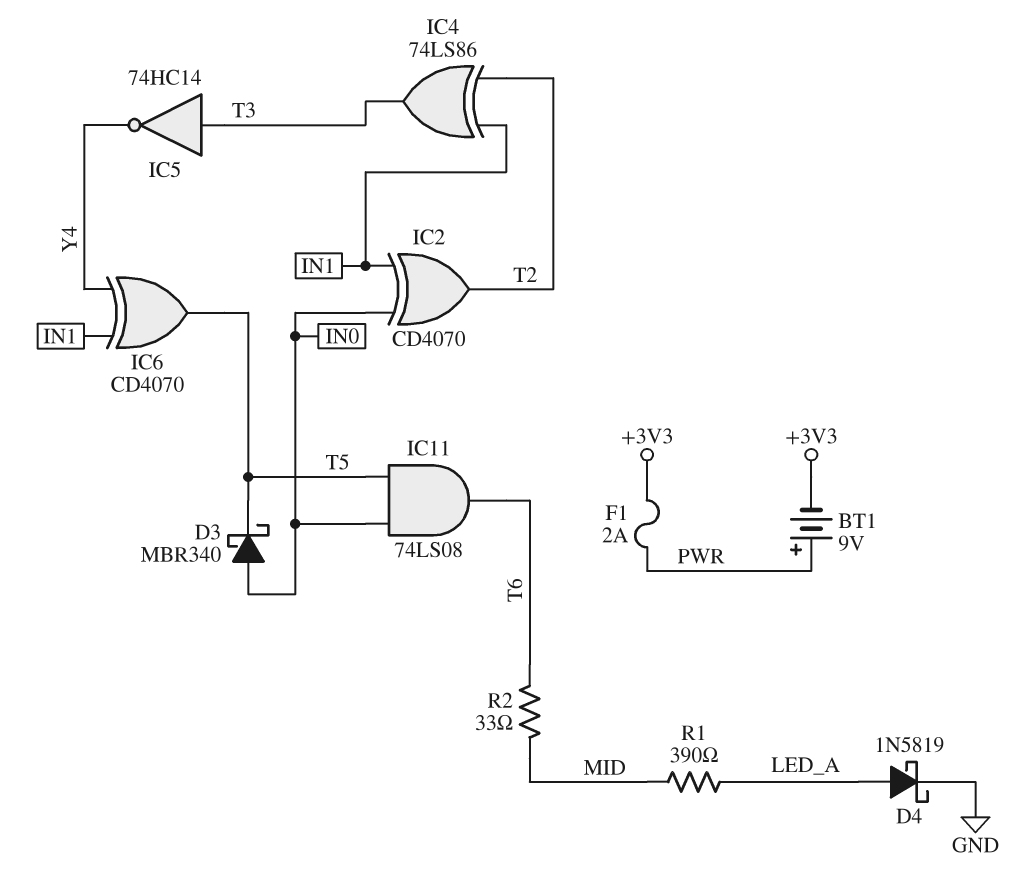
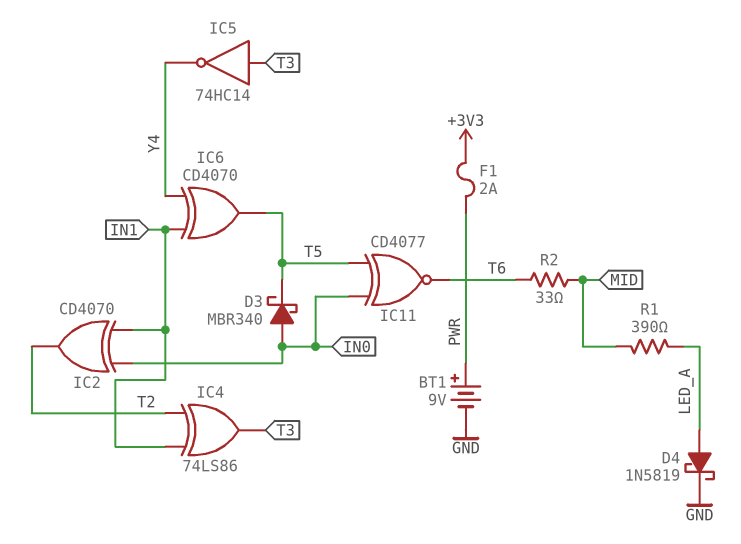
BT1: 9V (plus PWR, minus +3V3) -> 9V (plus PWR, minus GND)
IC11: AND 74LS08 (in IN0, in T5, out T6) -> XNOR CD4077 (in IN0, in T5, out T6)

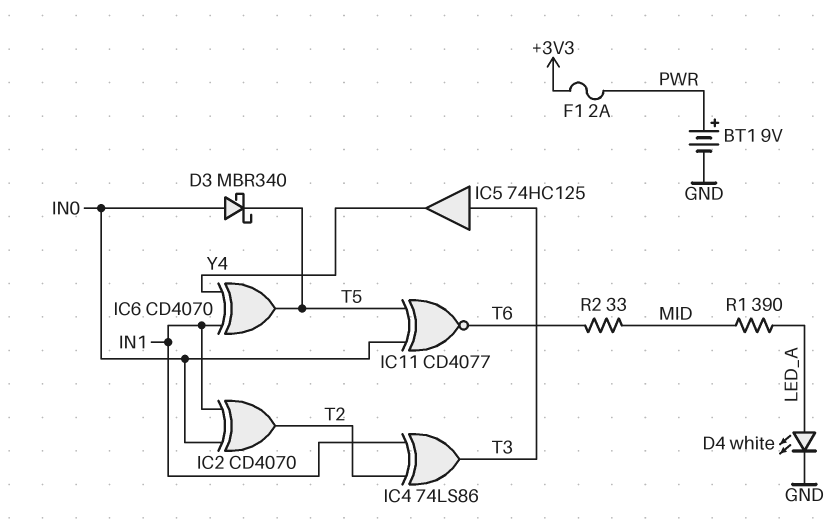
D4: schottky 1N5819 (A LED_A, K GND) -> LED white (A LED_A, K GND)
IC5: NOT 74HC14 (in T3, out Y4) -> buffer 74HC125 (in T3, out Y4)

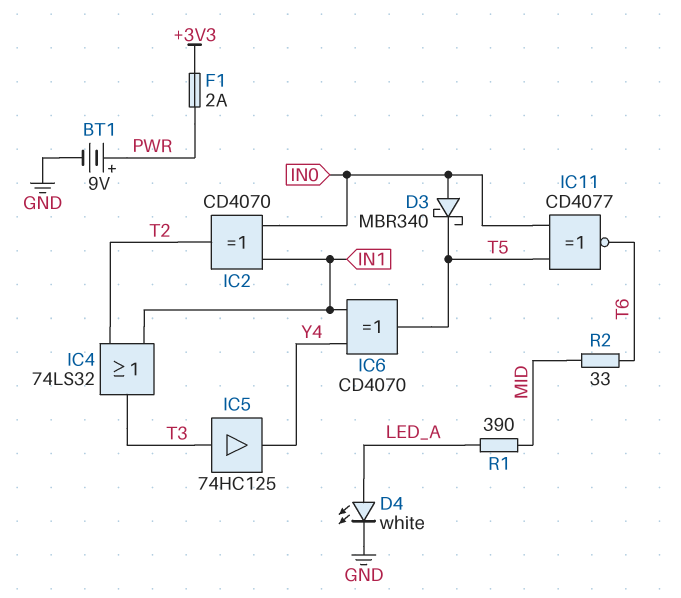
IC4: XOR 74LS86 (in IN1, in T2, out T3) -> OR 74LS32 (in IN1, in T2, out T3)

